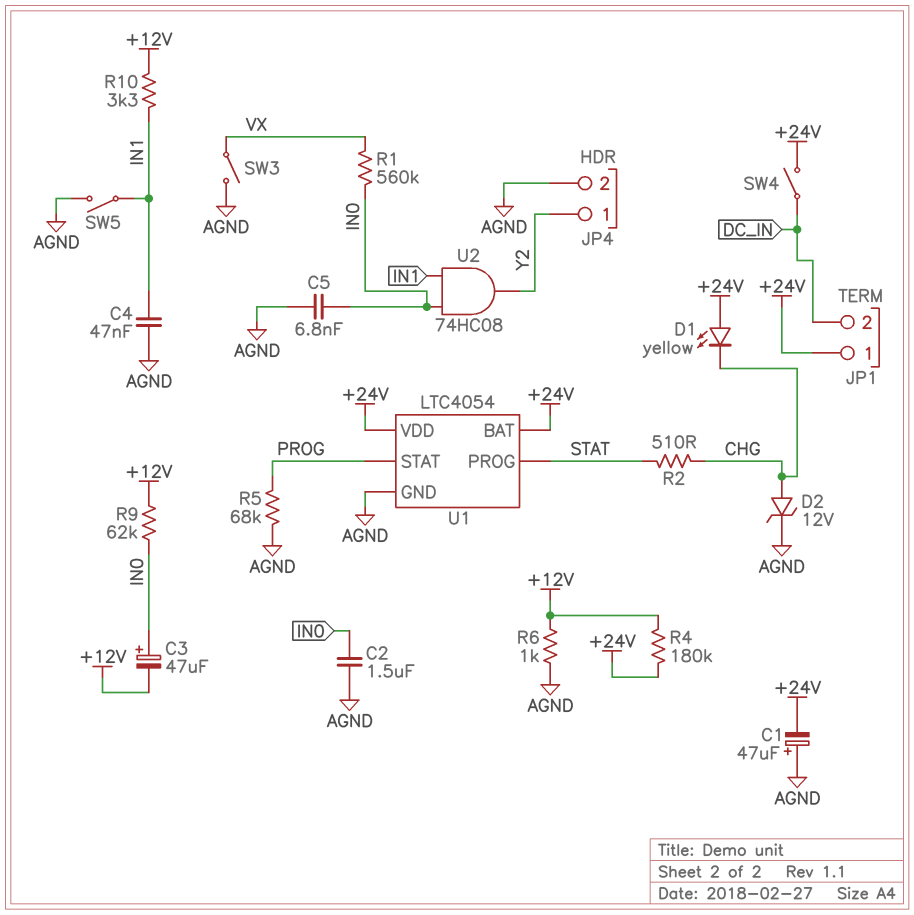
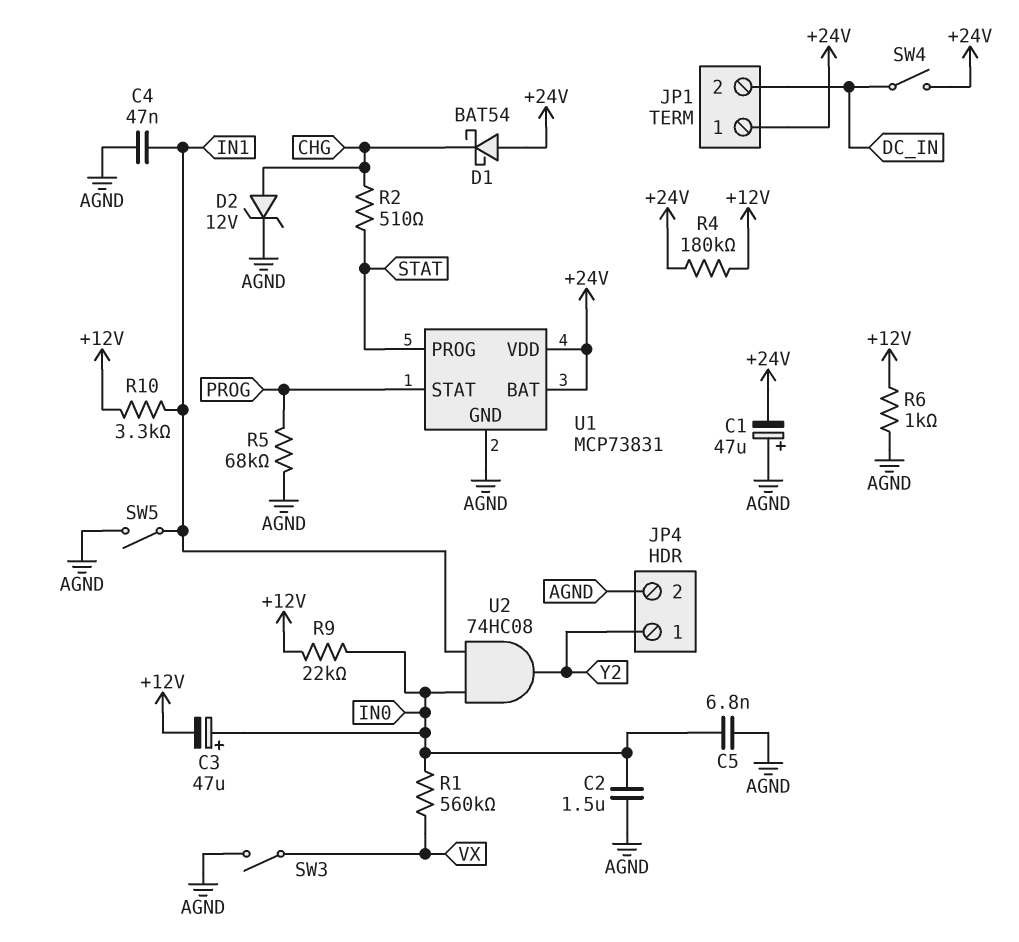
D1: LED yellow (A +24V, K CHG) -> schottky BAT54 (A +24V, K CHG)
R9: 62k (+12V, IN0) -> 22k (+12V, IN0)
U1: LTC4054 -> MCP73831

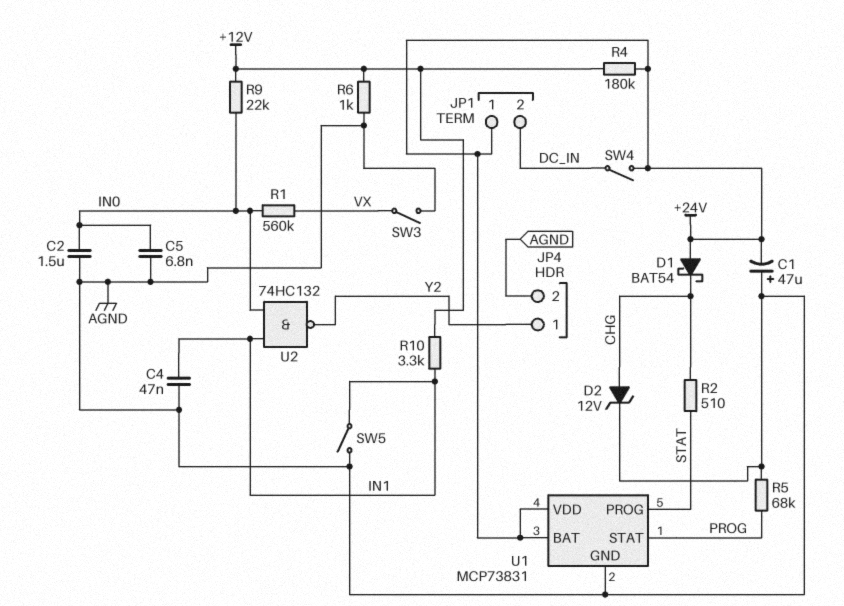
C3: 47uF (plus IN0, minus +12V) -> none
U2: AND 74HC08 (in IN0, in IN1, out Y2) -> NAND 74HC132 (in IN0, in IN1, out Y2)

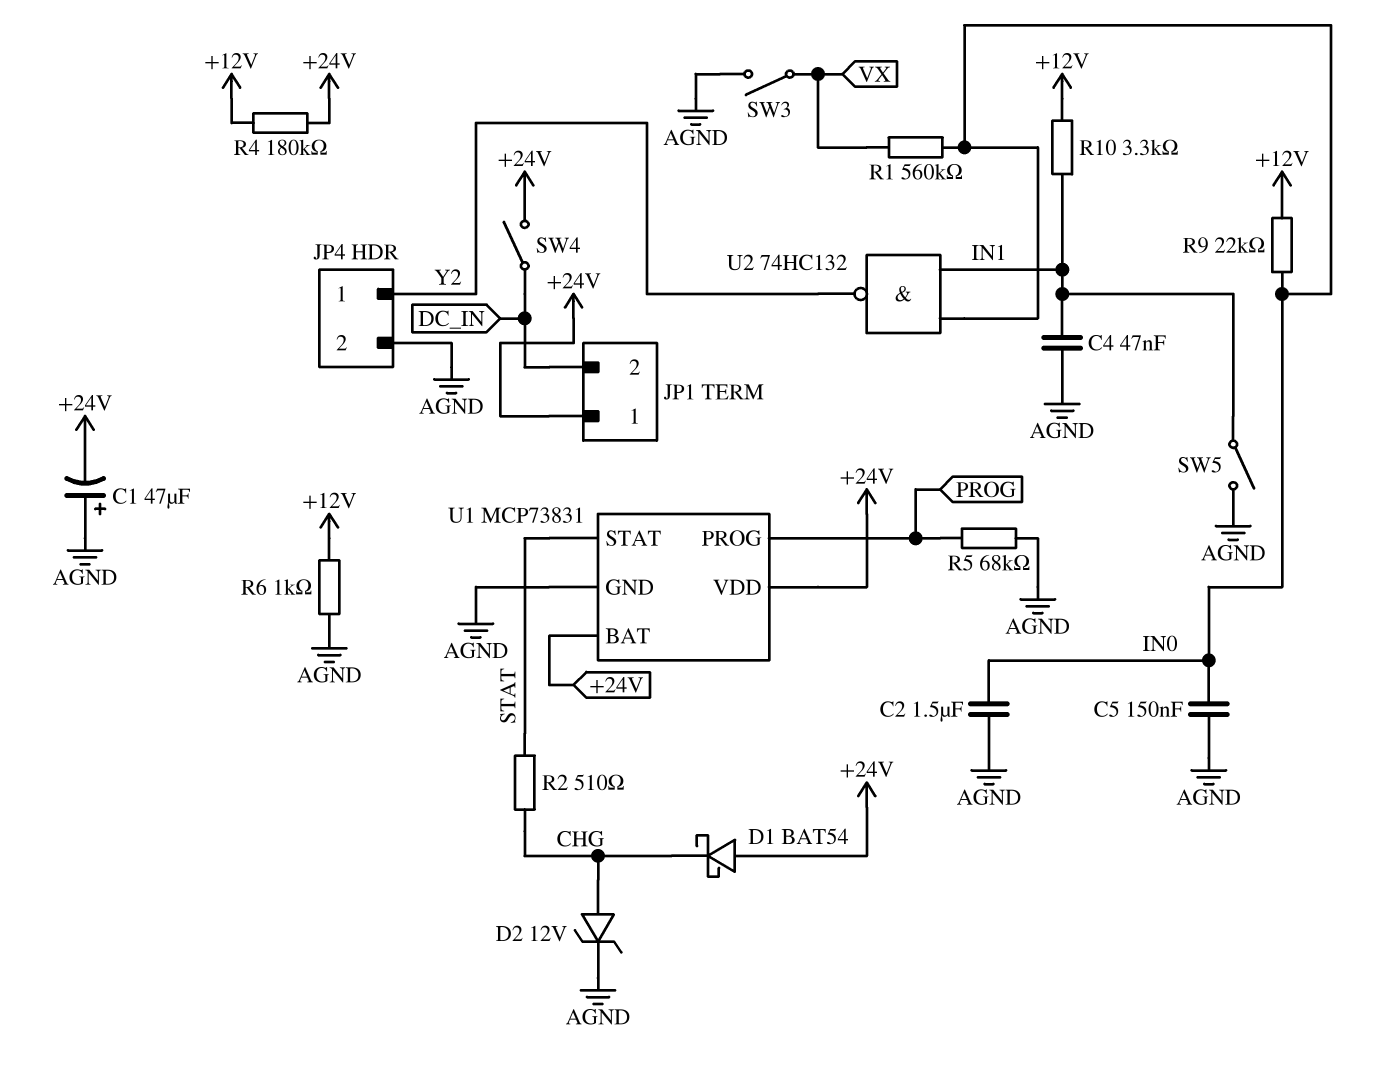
C5: 6.8nF (AGND, IN0) -> 150nF (AGND, IN0)
U1 pin PROG: STAT -> PROG
U1 pin STAT: PROG -> STAT

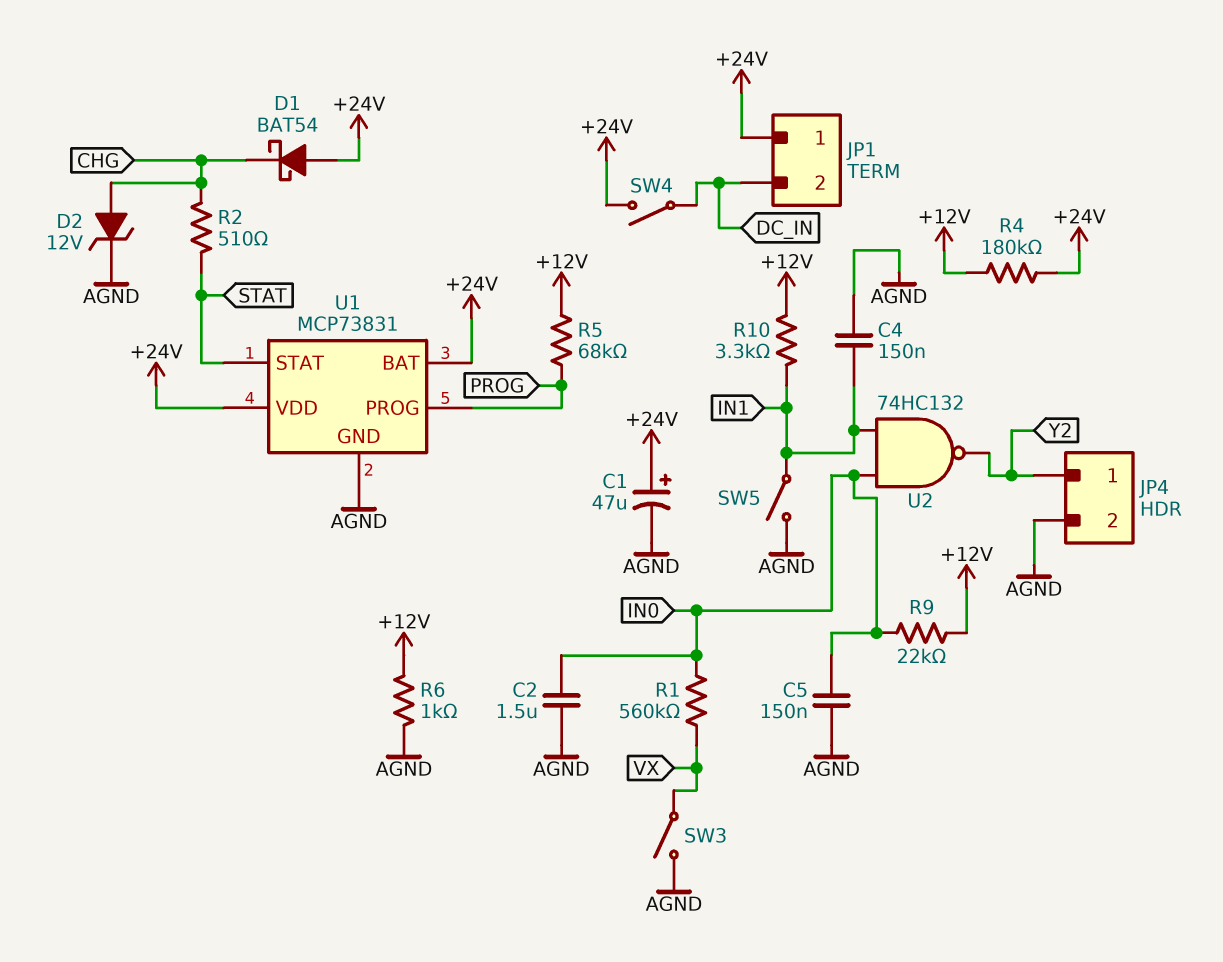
C1: 47uF (plus AGND, minus +24V) -> 47uF (plus +24V, minus AGND)
C4: 47nF (AGND, IN1) -> 150nF (AGND, IN1)
R5: 68k (AGND, PROG) -> 68k (+12V, PROG)

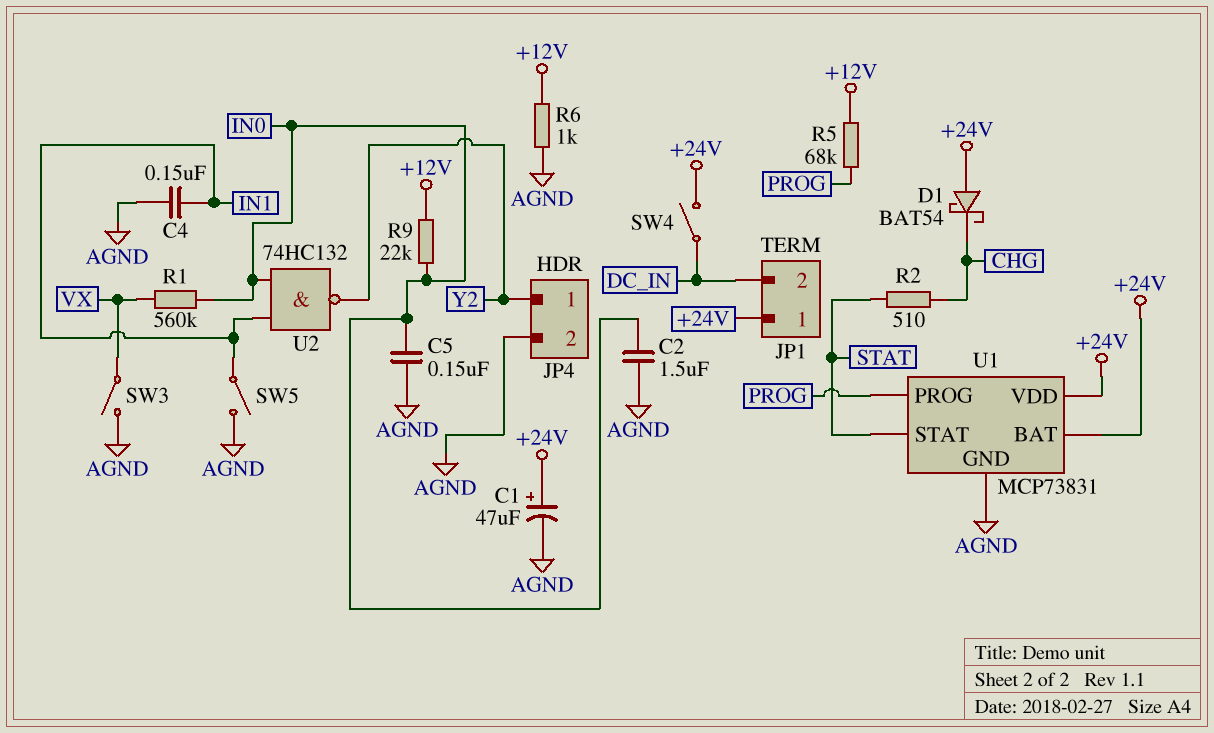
D2: zener 12V (A CHG, K AGND) -> none
R4: 180k (+12V, +24V) -> none
R10: 3.3k (+12V, IN1) -> none

